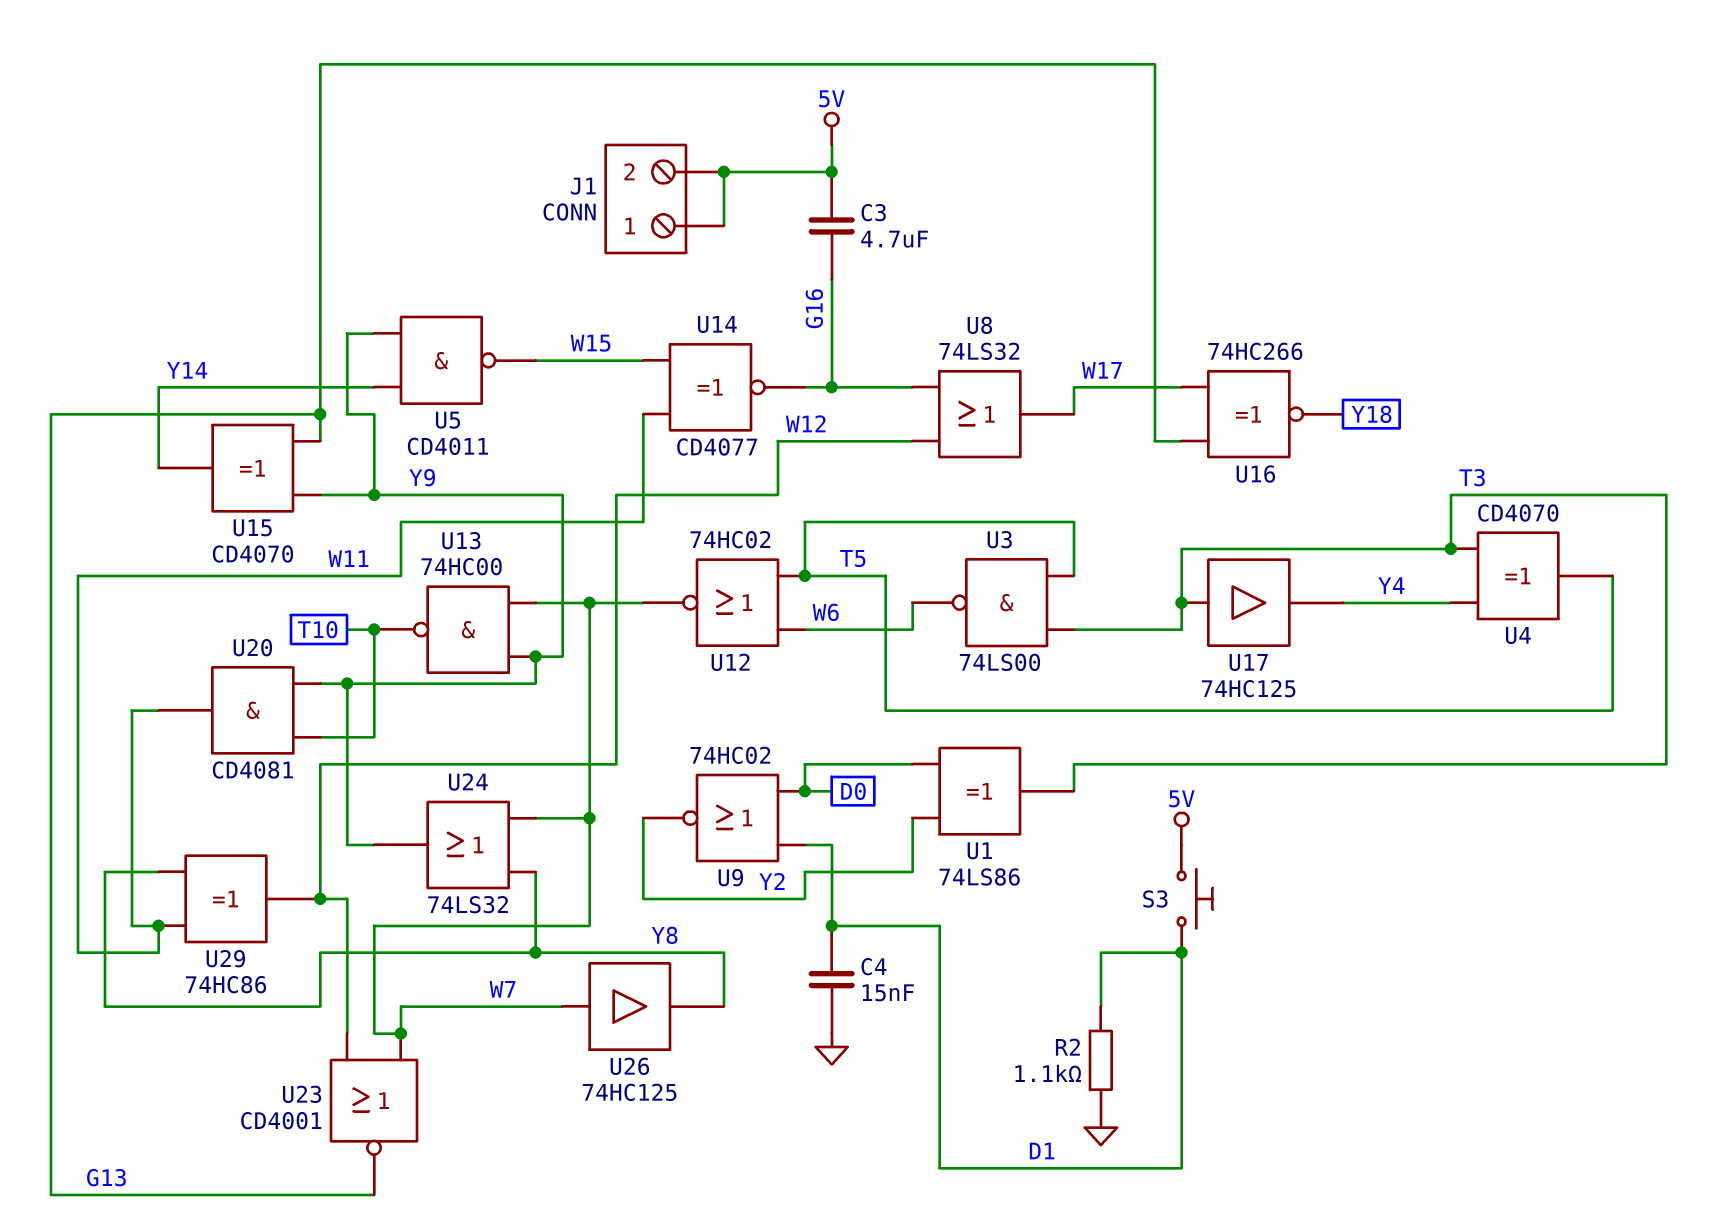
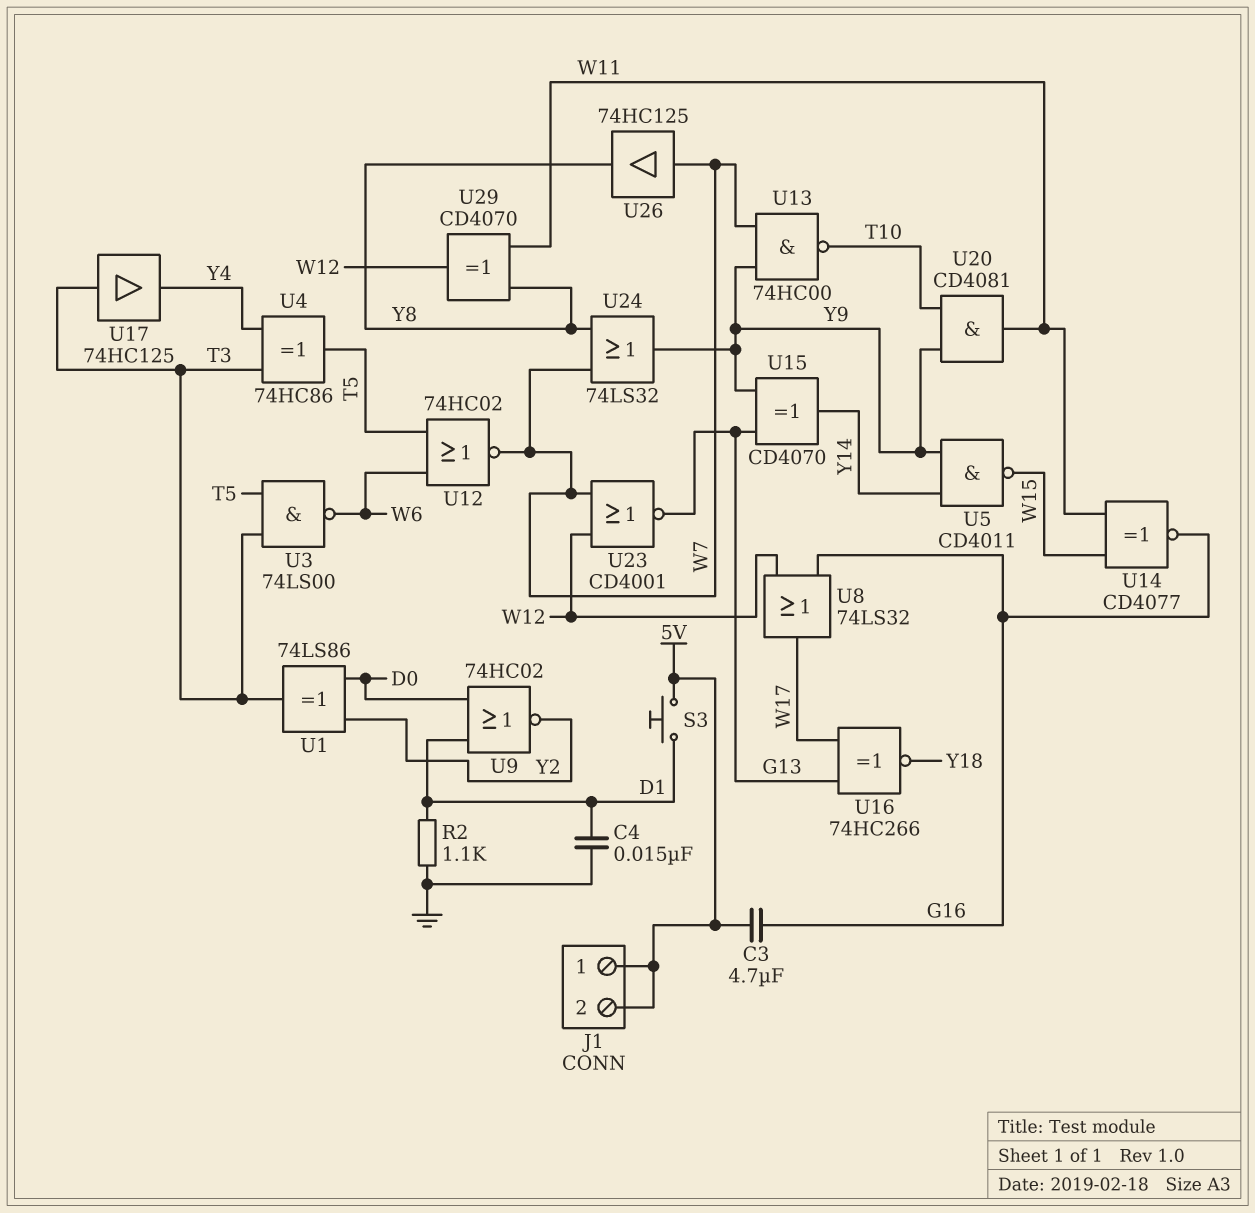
U4: XOR CD4070 (in T3, in Y4, out T5) -> XOR 74HC86 (in T3, in Y4, out T5)
U29: XOR 74HC86 (in W11, in Y8, out W12) -> XOR CD4070 (in W11, in Y8, out W12)

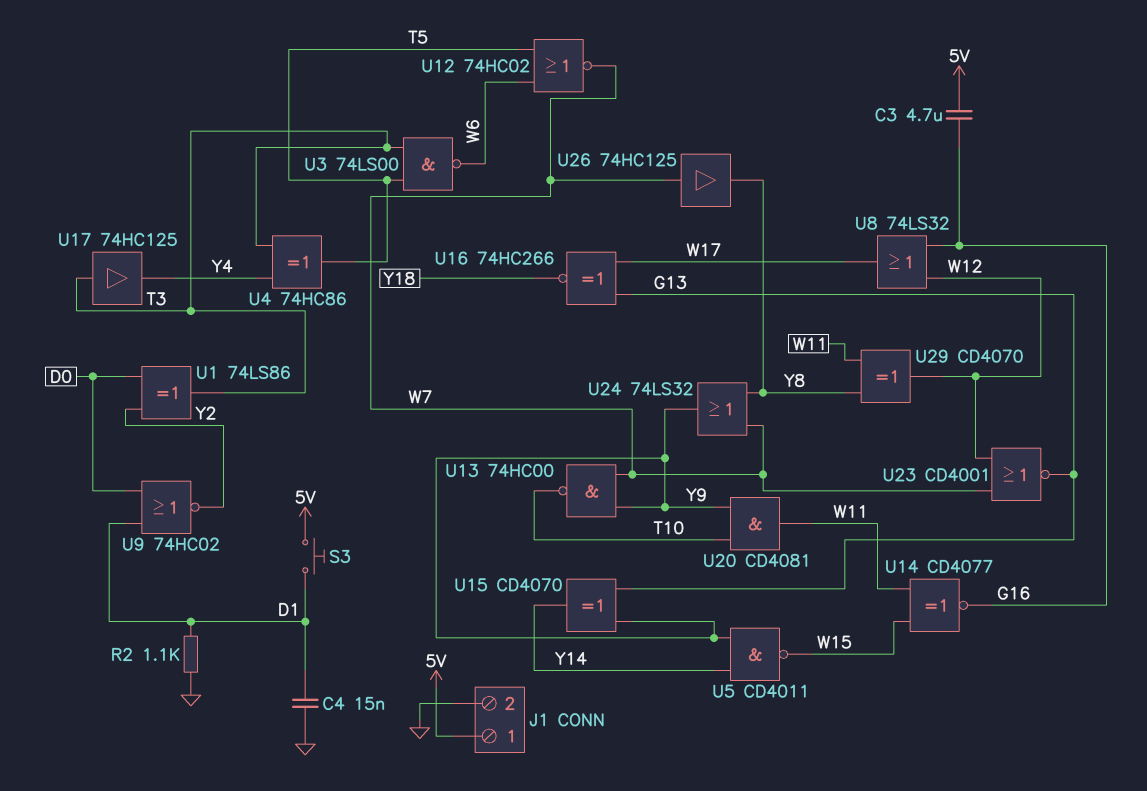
J1 pin 2: 5V -> GND

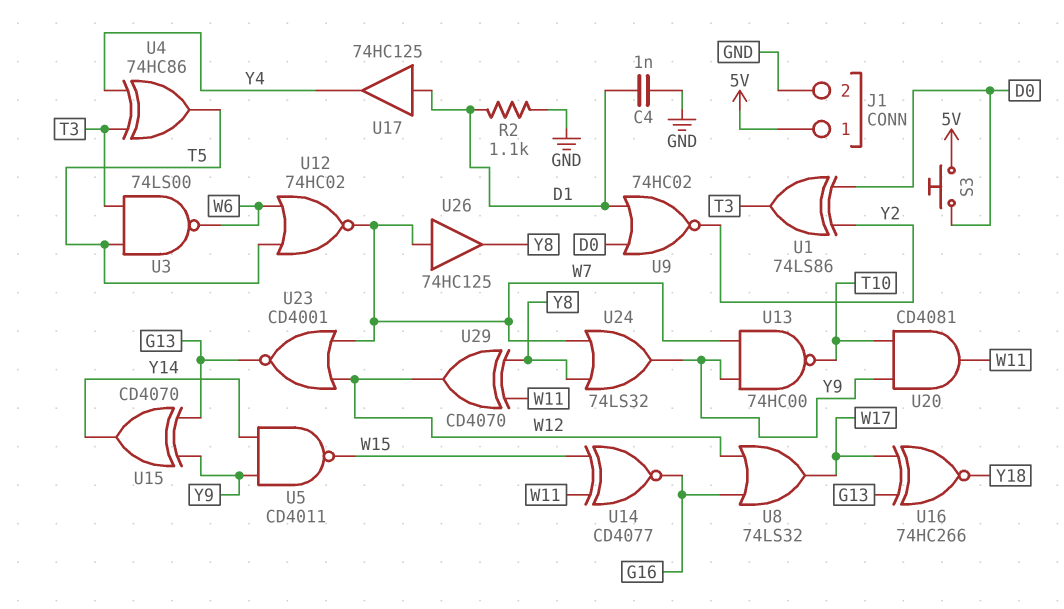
C3: 4.7uF (5V, G16) -> none
C4: 15nF (D1, GND) -> 1nF (D1, GND)
S3: button (5V, D1) -> button (5V, D0)
U17: buffer 74HC125 (in T3, out Y4) -> buffer 74HC125 (in D1, out Y4)

